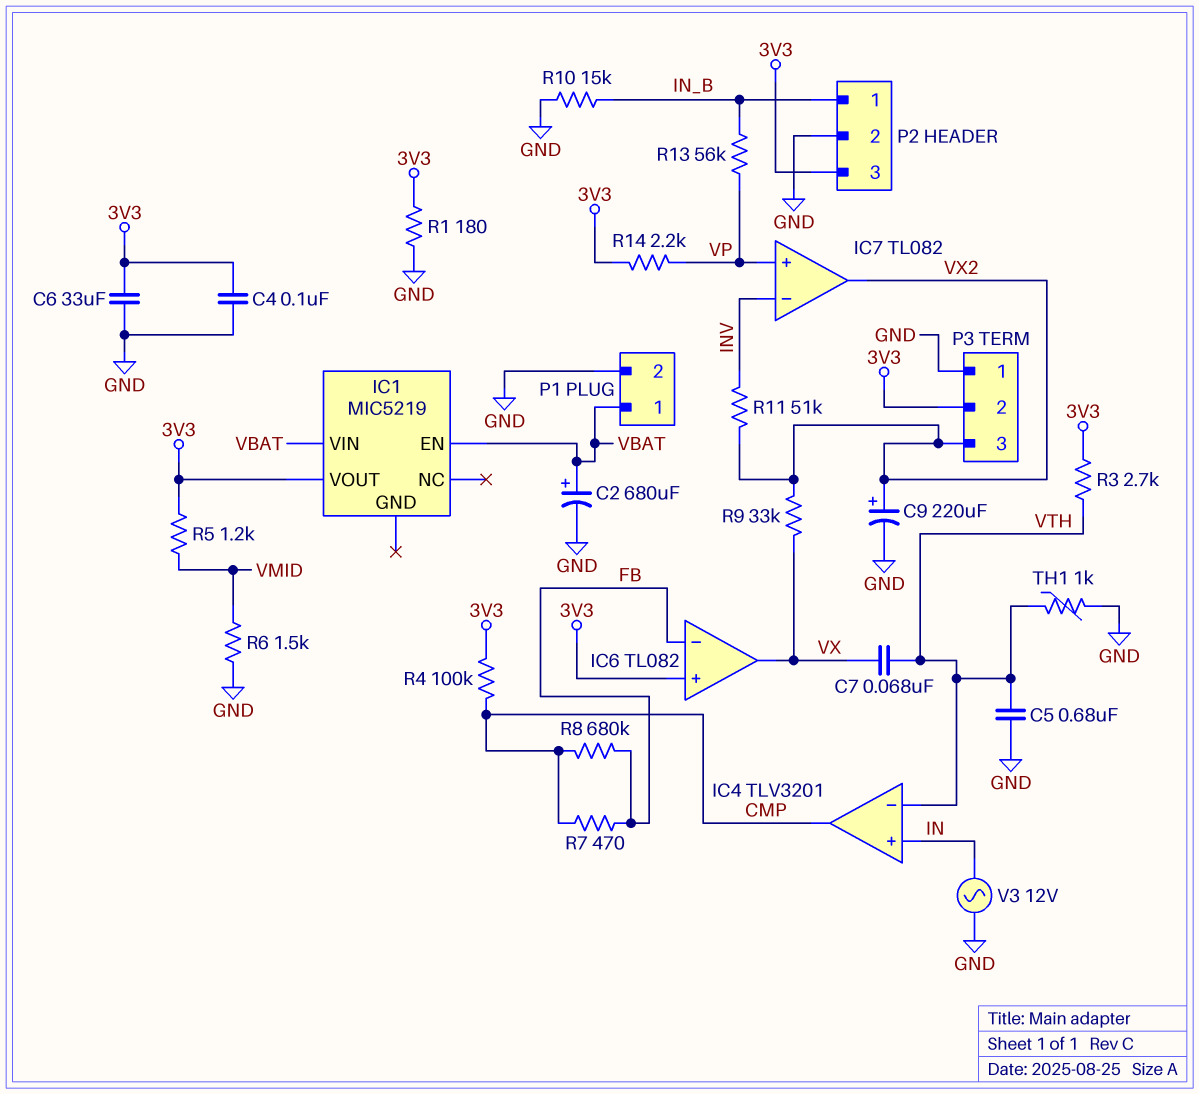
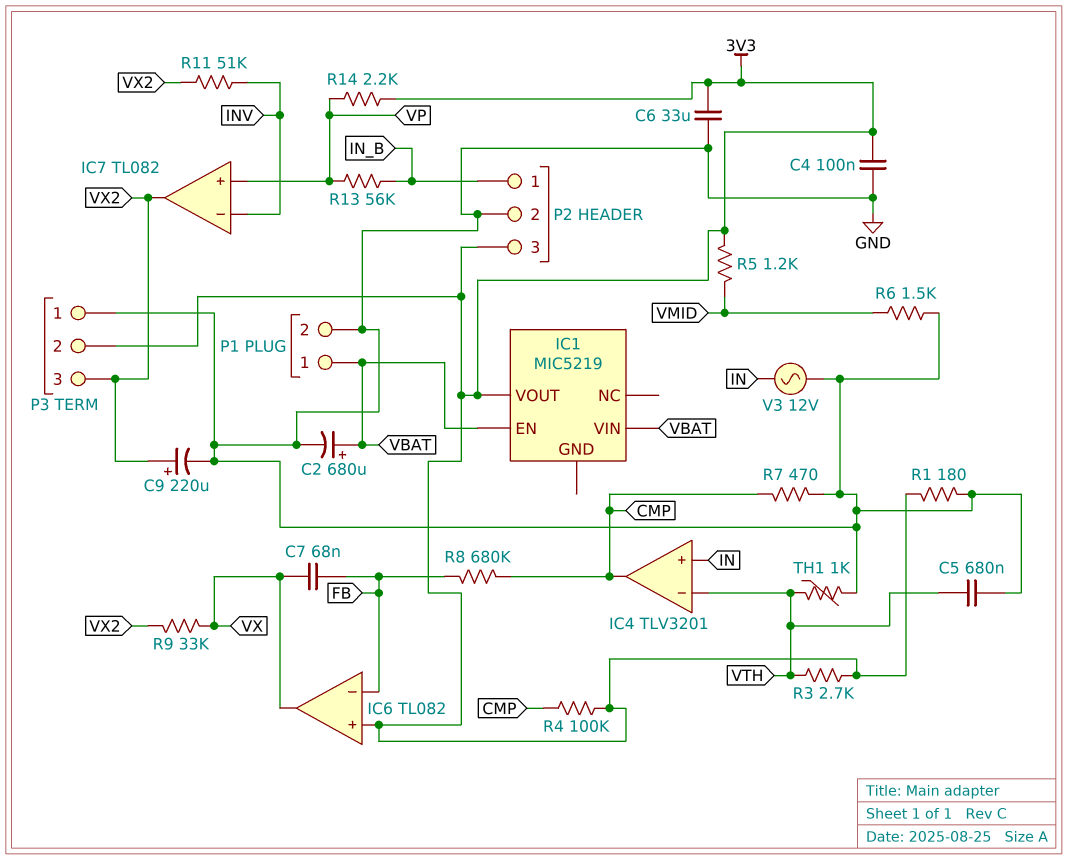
C7: 68nF (VTH, VX) -> 68nF (FB, VX)
R7: 470 (CMP, FB) -> 470 (CMP, GND)
R10: 15k (GND, IN_B) -> none

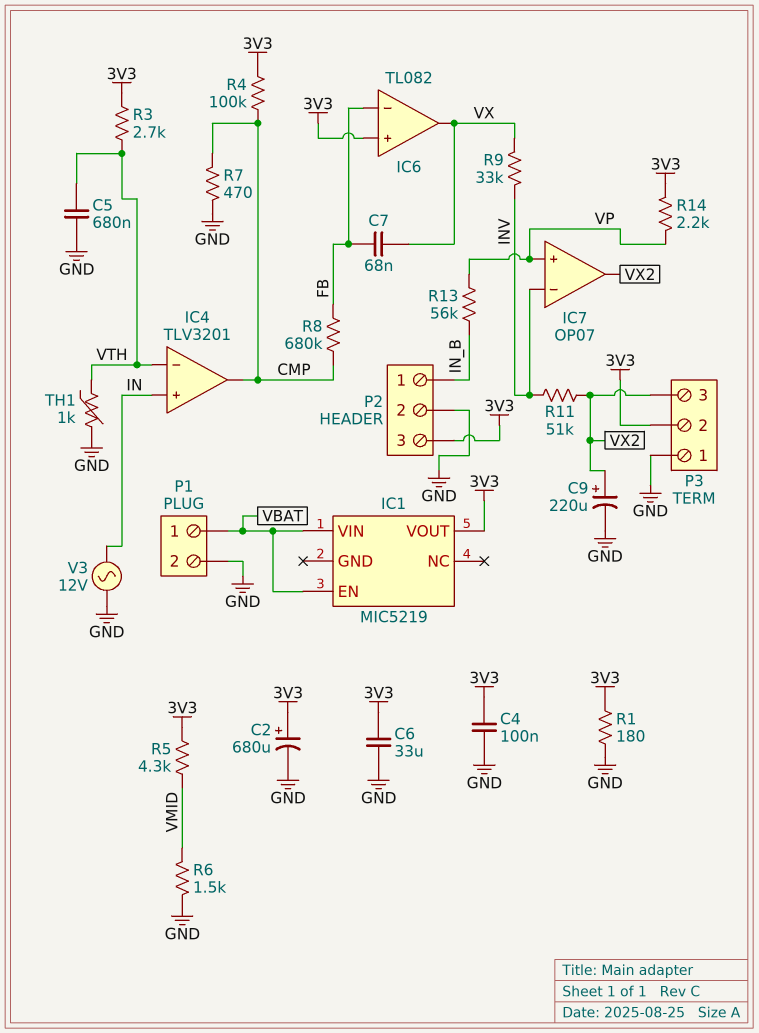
C2: 680uF (plus VBAT, minus GND) -> 680uF (plus 3V3, minus GND)
IC7: TL082 -> OP07
R5: 1.2k (3V3, VMID) -> 4.3k (3V3, VMID)
R9: 33k (VX, VX2) -> 33k (INV, VX)

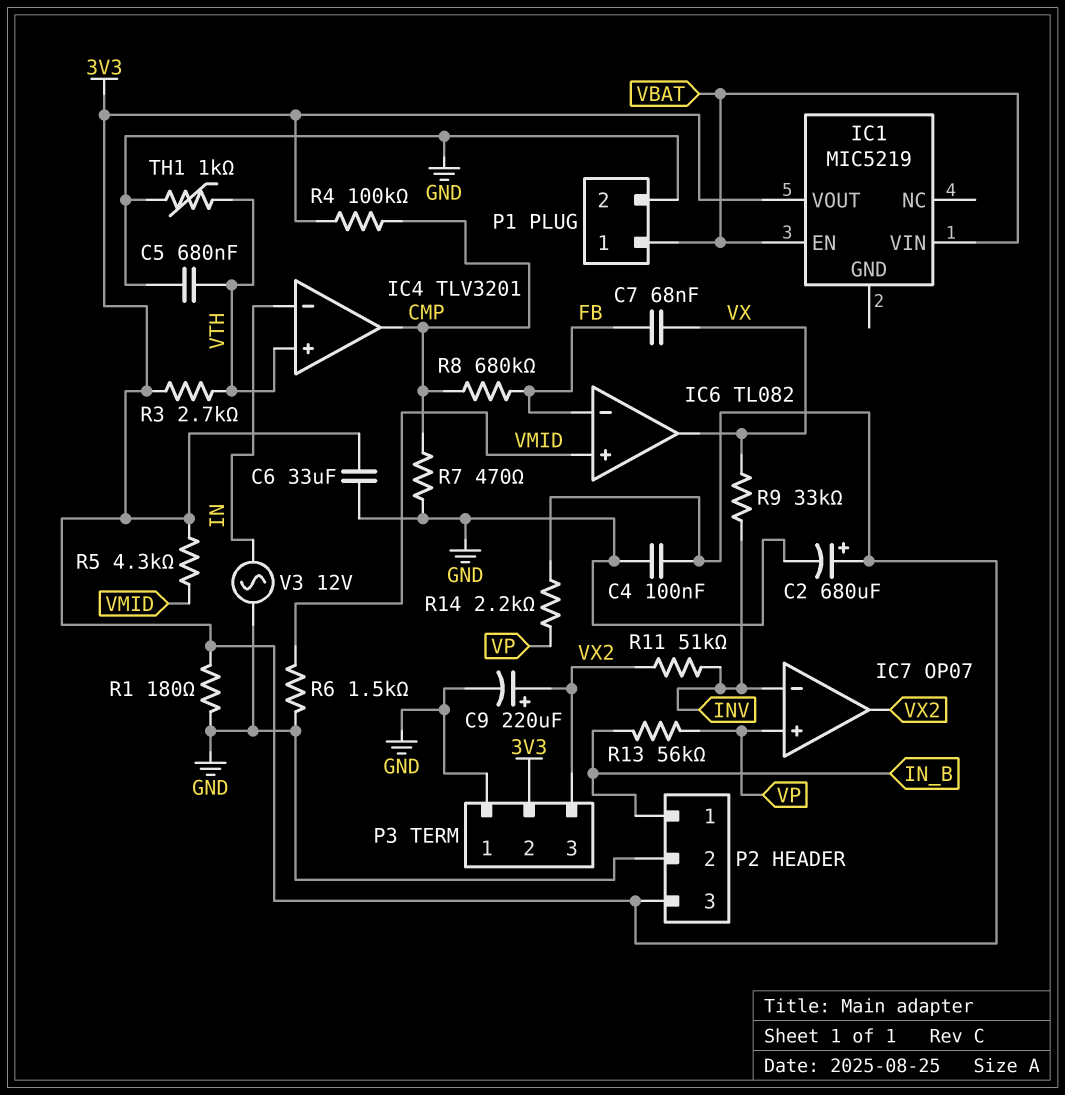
IC4 pin in+: IN -> VTH
IC4 pin in-: VTH -> IN
IC6 pin in+: 3V3 -> VMID

